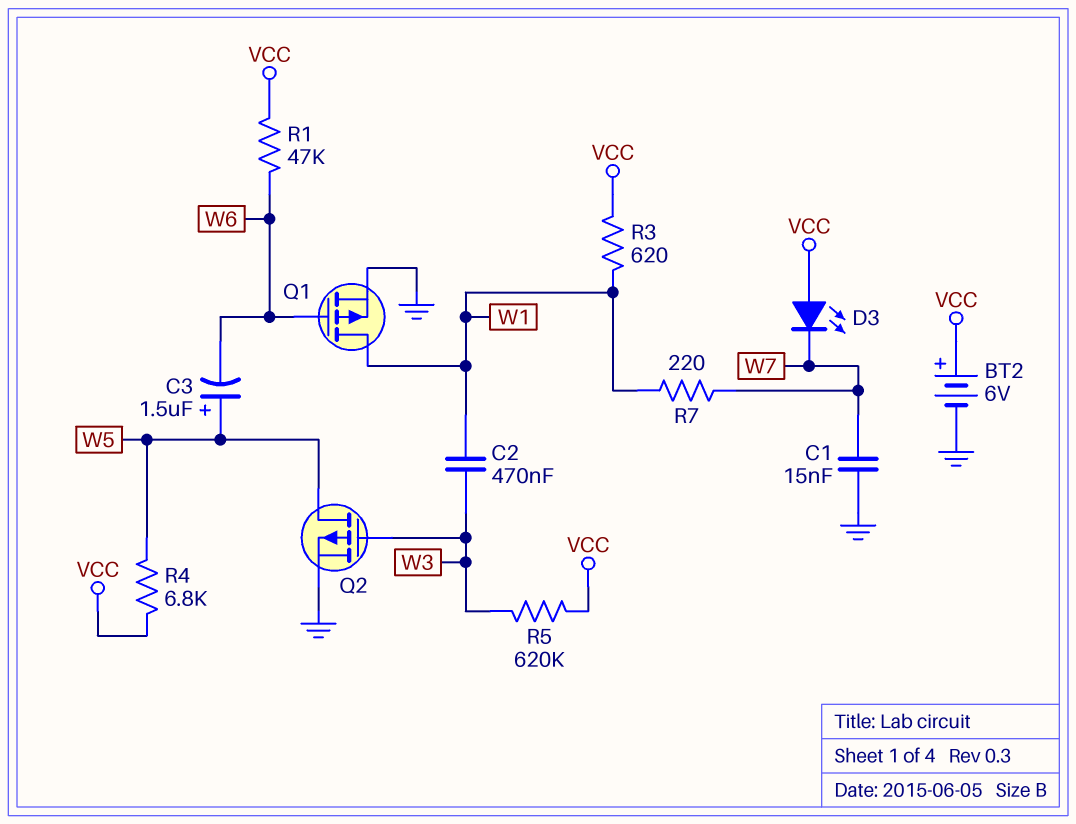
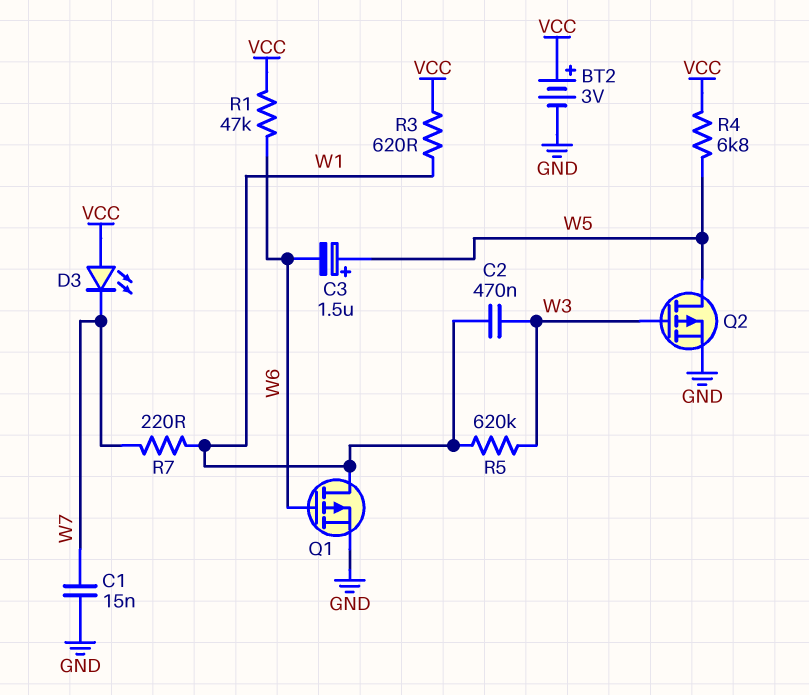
BT2: 6V (plus VCC, minus GND) -> 3V (plus VCC, minus GND)
R5: 620k (VCC, W3) -> 620k (W1, W3)

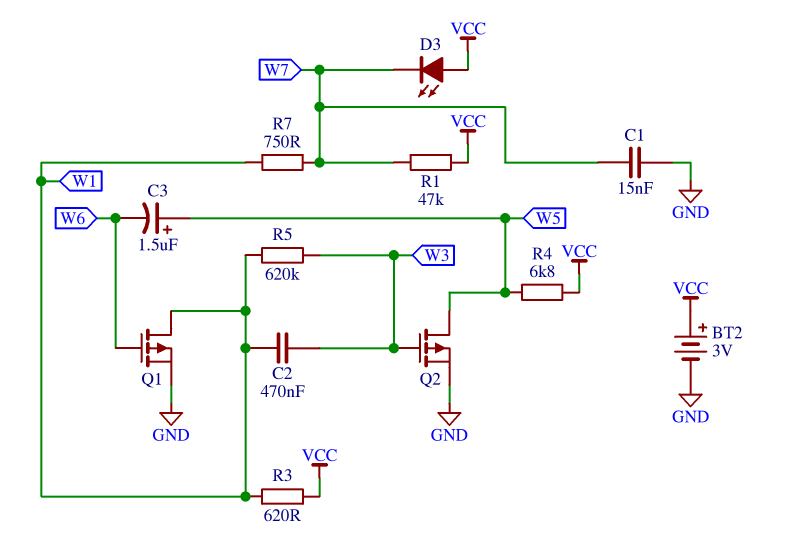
R1: 47k (VCC, W6) -> 47k (VCC, W7)
R7: 220 (W1, W7) -> 750 (W1, W7)

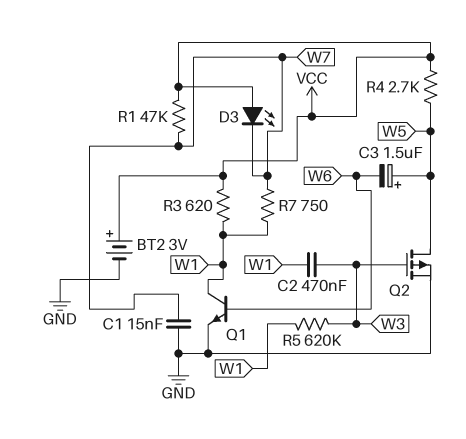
Q1: PMOS (G W6, D W1, S GND) -> NPN (B W6, C W1, E GND)
R4: 6.8k (VCC, W5) -> 2.7k (VCC, W5)

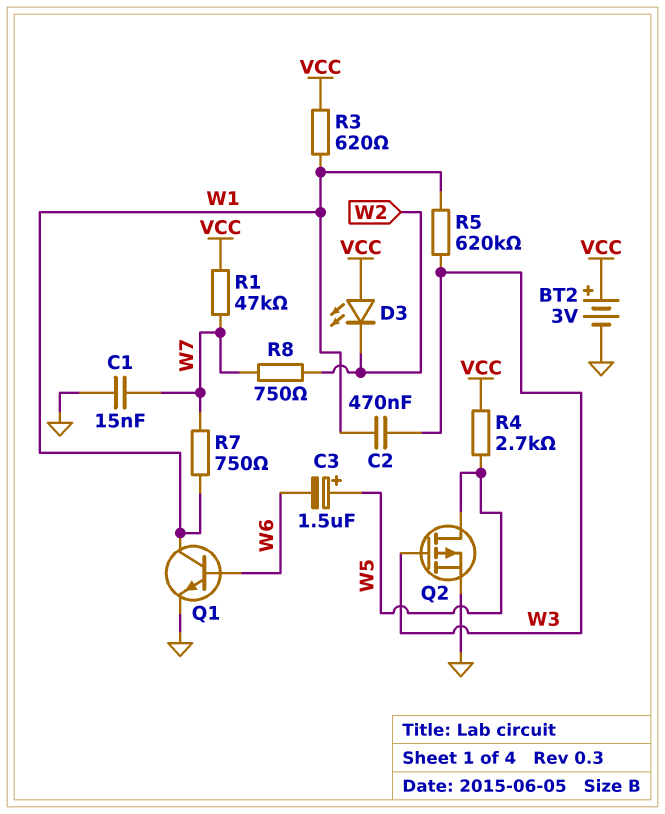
D3: LED (A VCC, K W7) -> LED (A VCC, K W2)
R8: none -> 750 (W2, W7)

